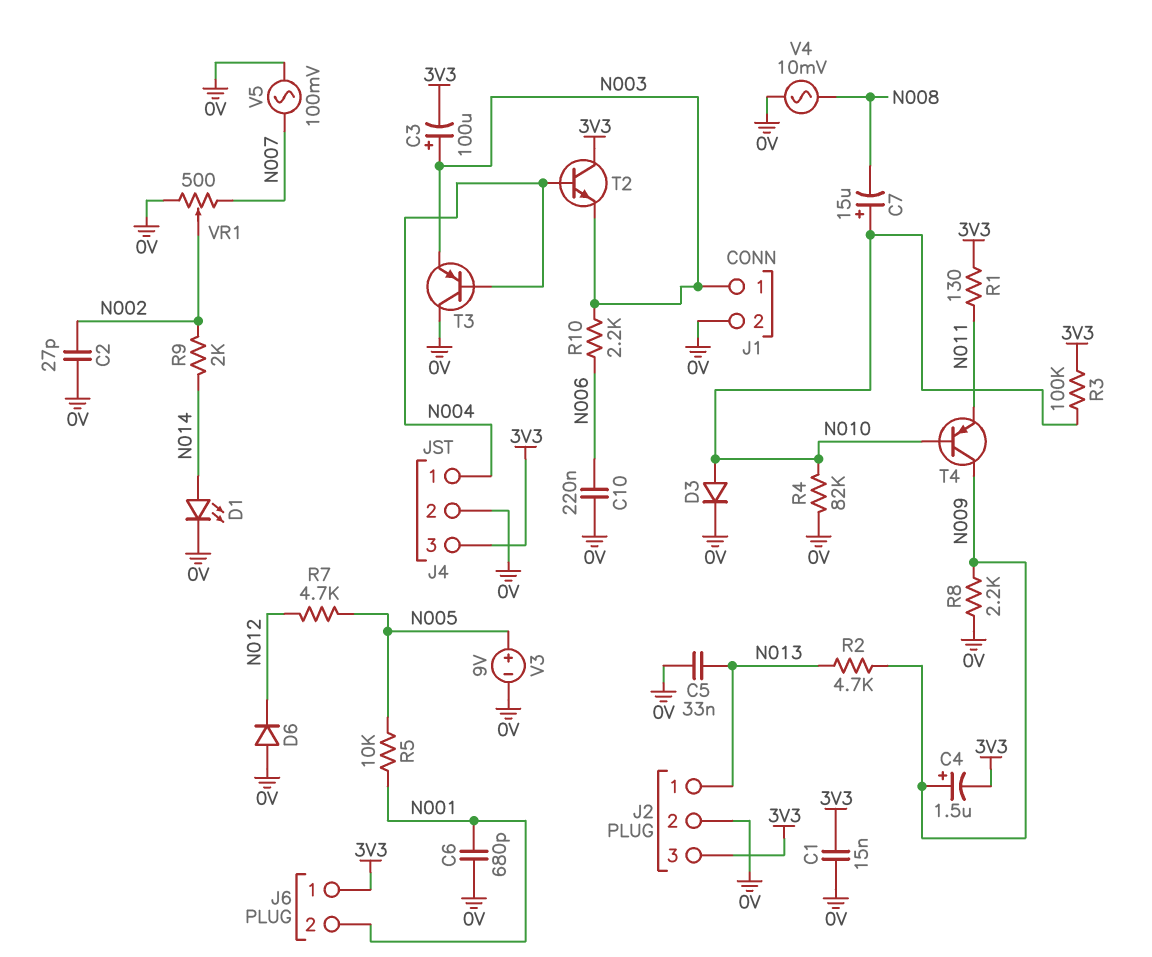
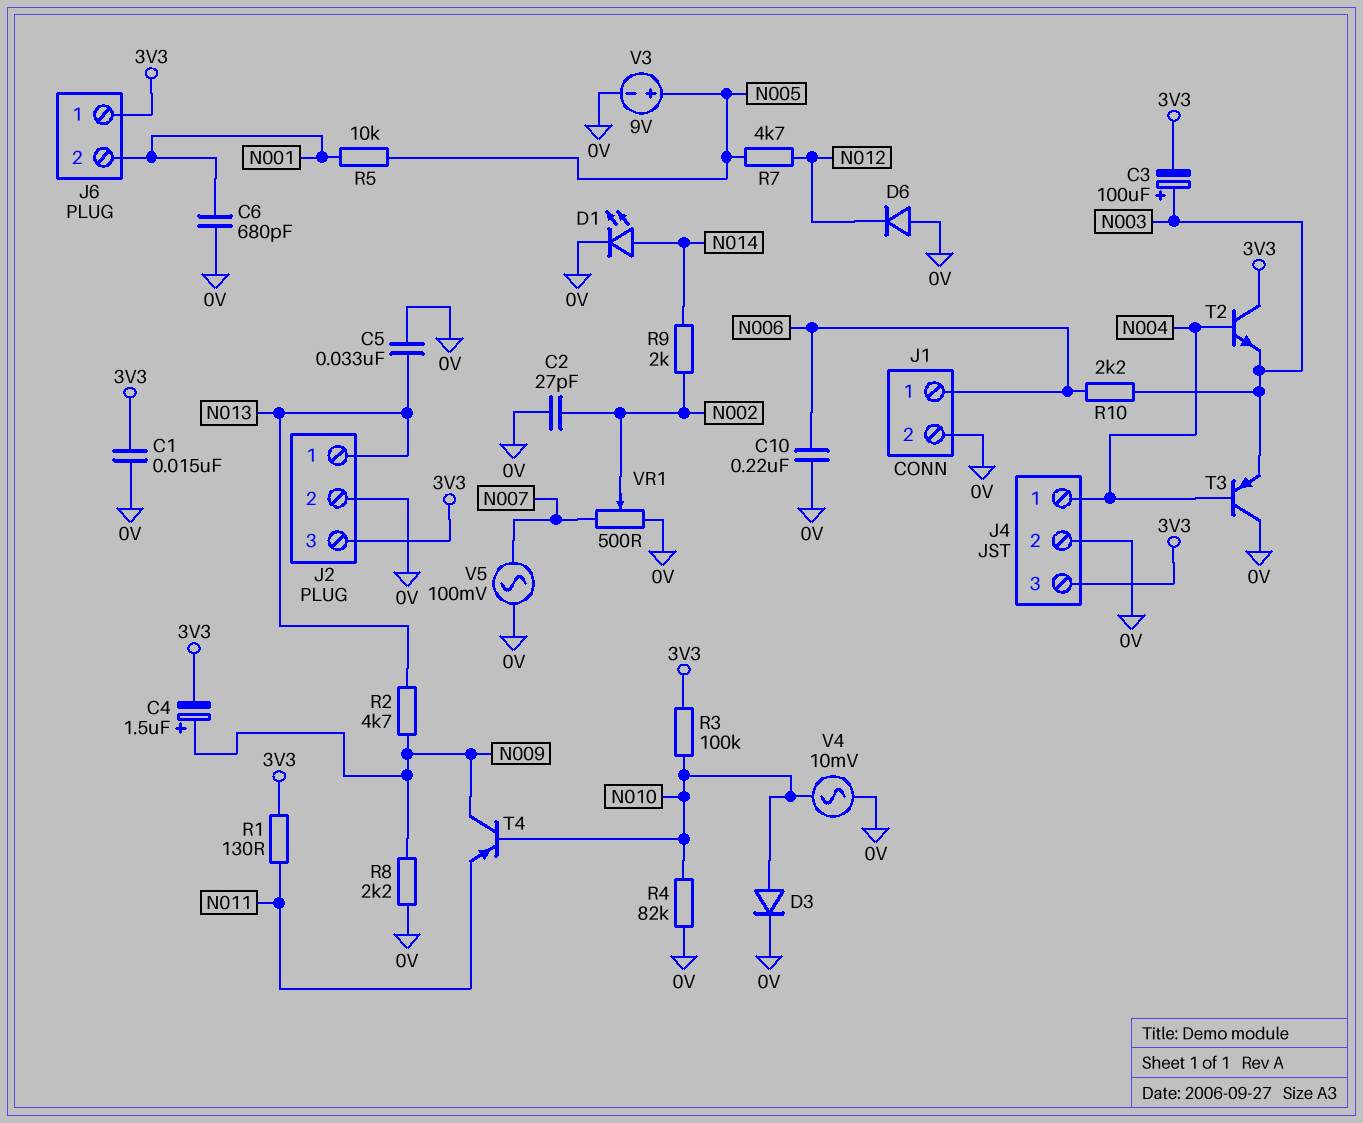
C7: 15uF (plus N010, minus N008) -> none
J1 pin 1: N003 -> N006
V4: AC 10mV (0V, N008) -> AC 10mV (0V, N010)

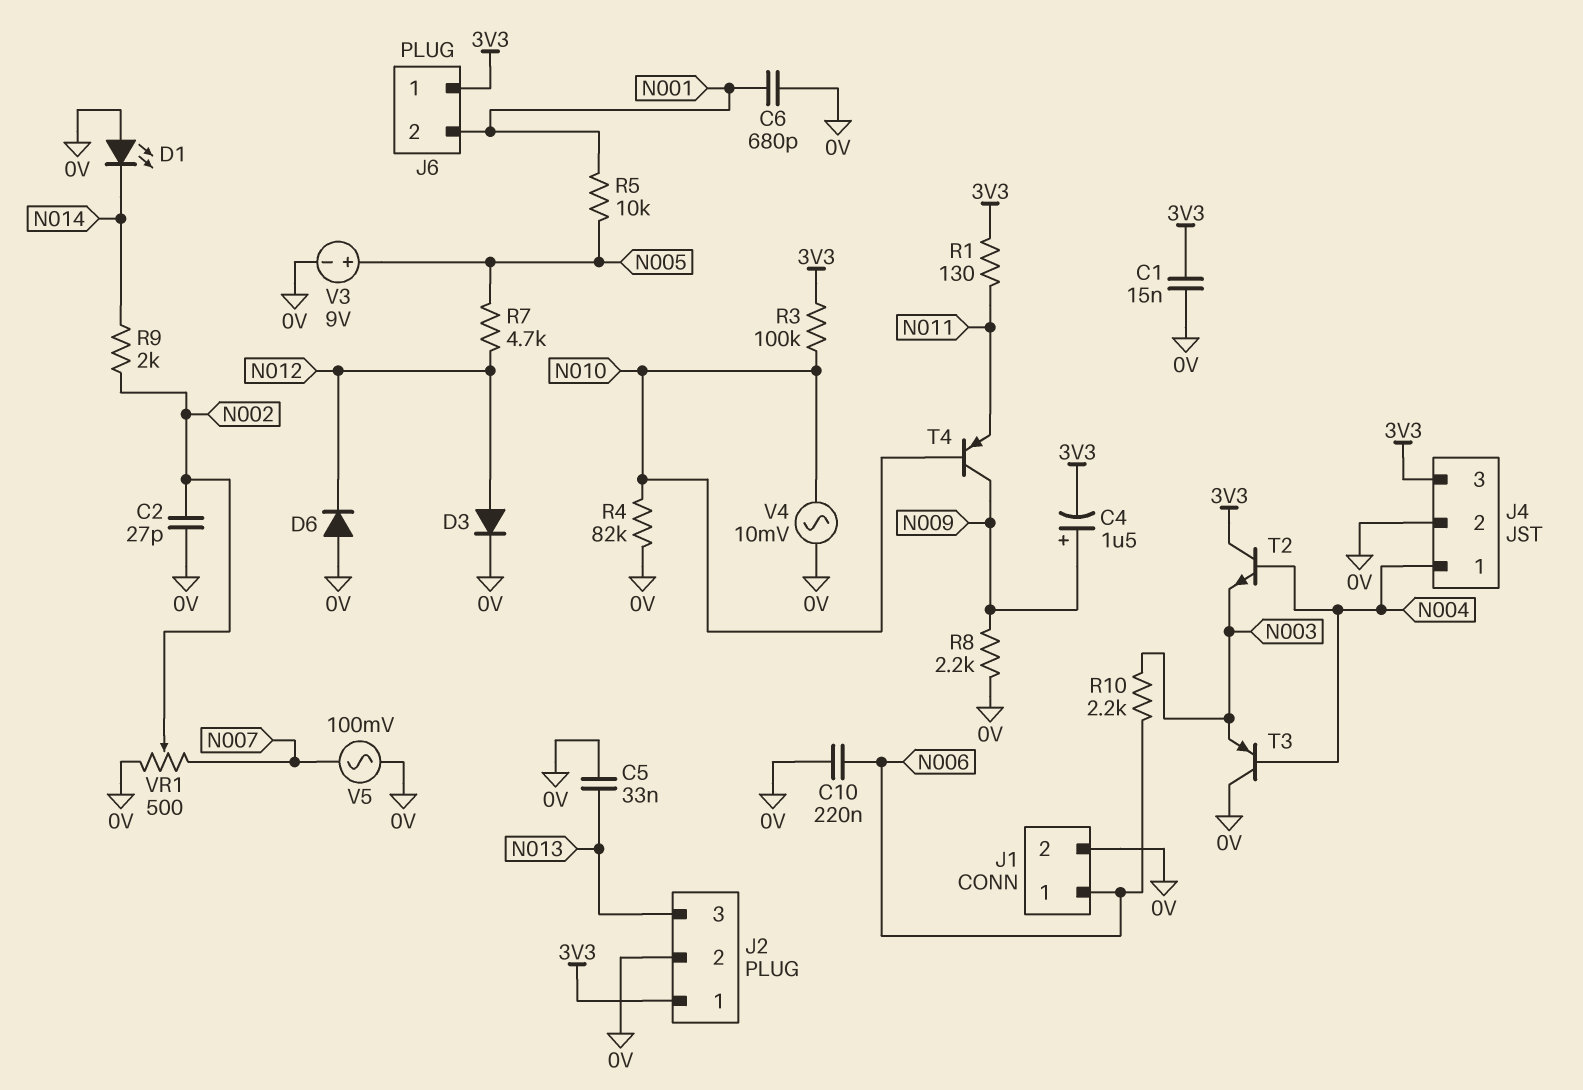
C3: 100uF (plus N003, minus 3V3) -> none
D1: LED (A N014, K 0V) -> LED (A 0V, K N014)
D3: diode (A N010, K 0V) -> diode (A N012, K 0V)
J2 pin 1: N013 -> 3V3
J2 pin 3: 3V3 -> N013
R2: 4.7k (N009, N013) -> none

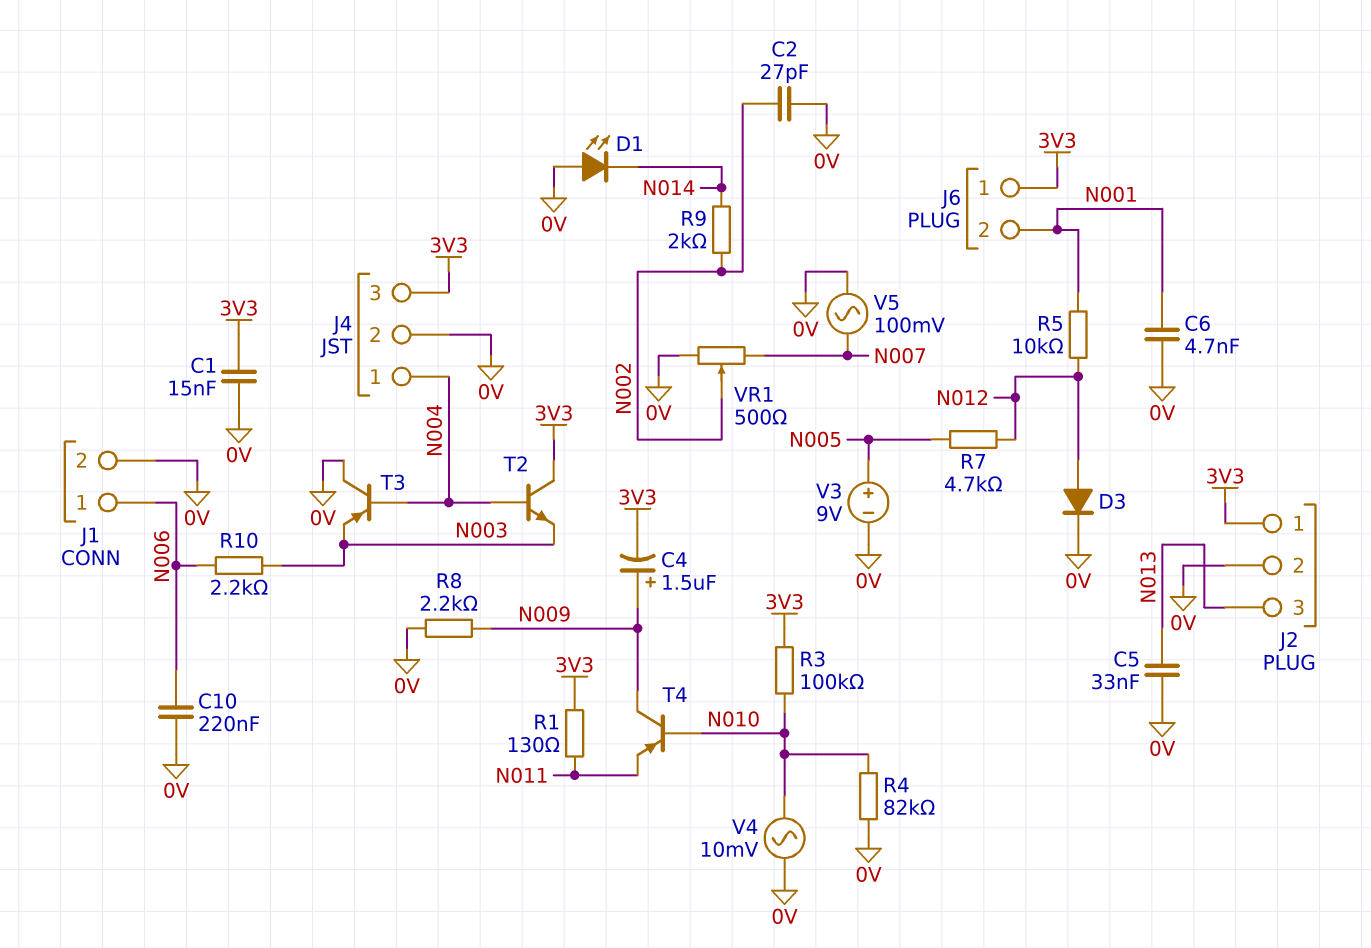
C6: 680pF (0V, N001) -> 4.7nF (0V, N001)
D6: diode (A 0V, K N012) -> none
R5: 10k (N001, N005) -> 10k (N001, N012)

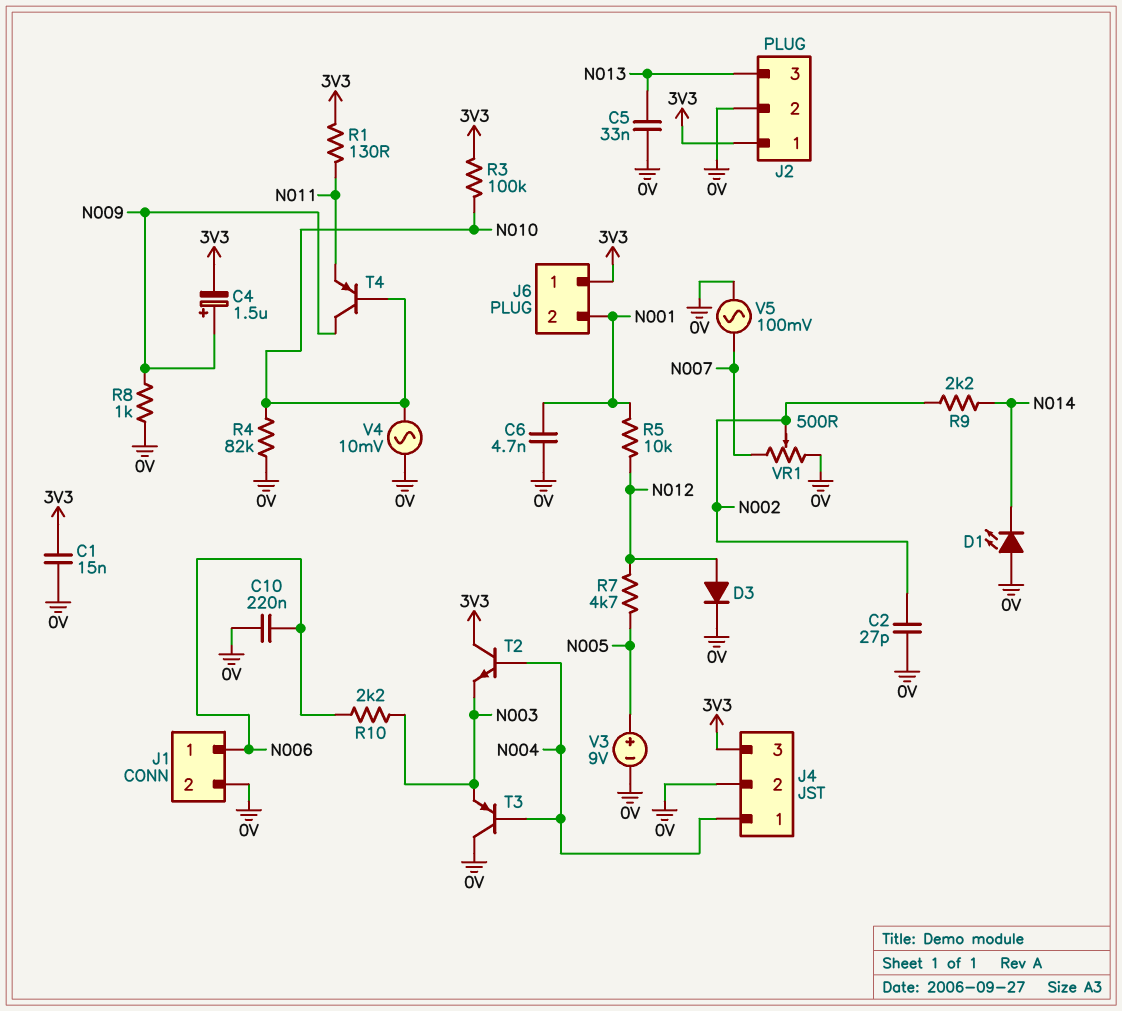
R8: 2.2k (0V, N009) -> 1k (0V, N009)
R9: 2k (N002, N014) -> 2.2k (N002, N014)

